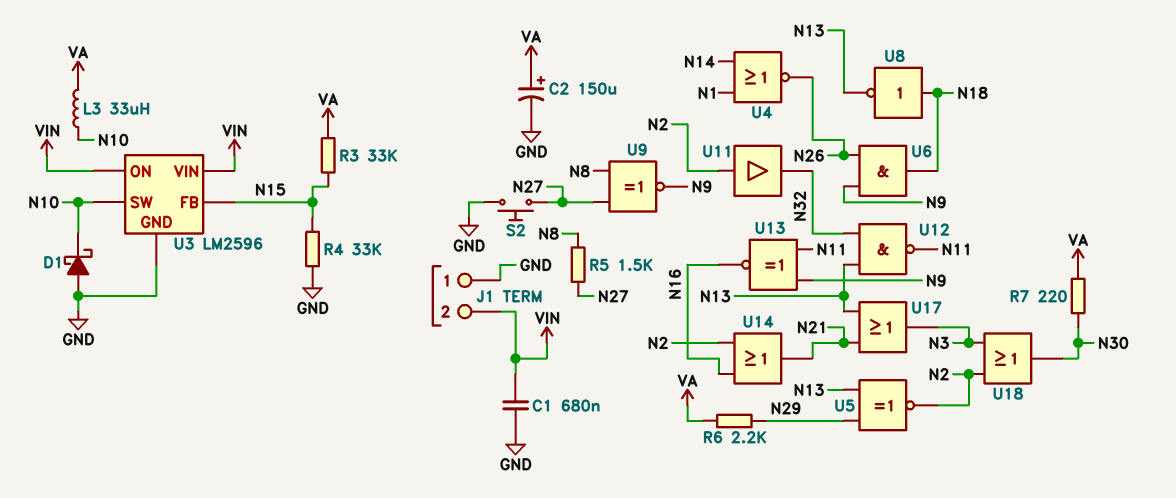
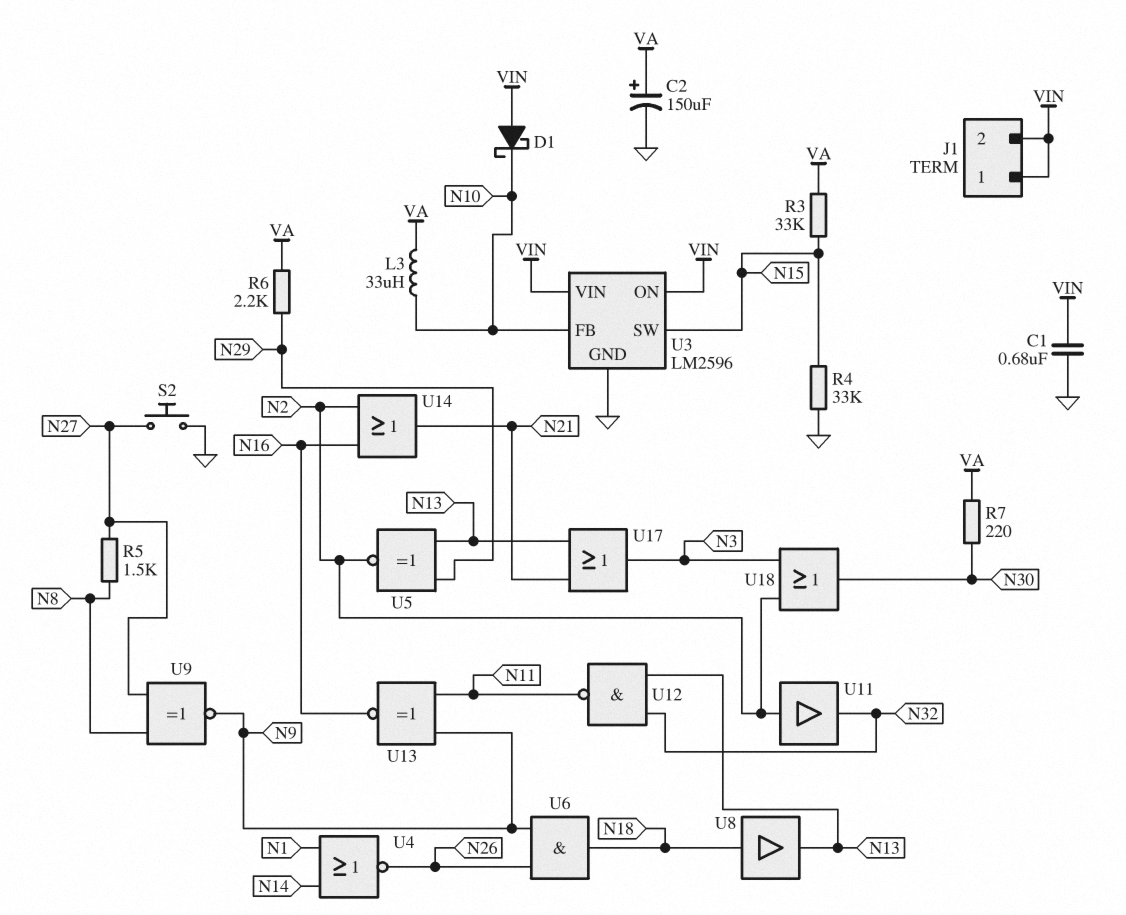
D1: schottky (A GND, K N10) -> schottky (A VIN, K N10)
J1 pin 1: GND -> VIN
U3 pin FB: N15 -> N10
U3 pin SW: N10 -> N15
U8: NOT (in N18, out N13) -> buffer (in N18, out N13)

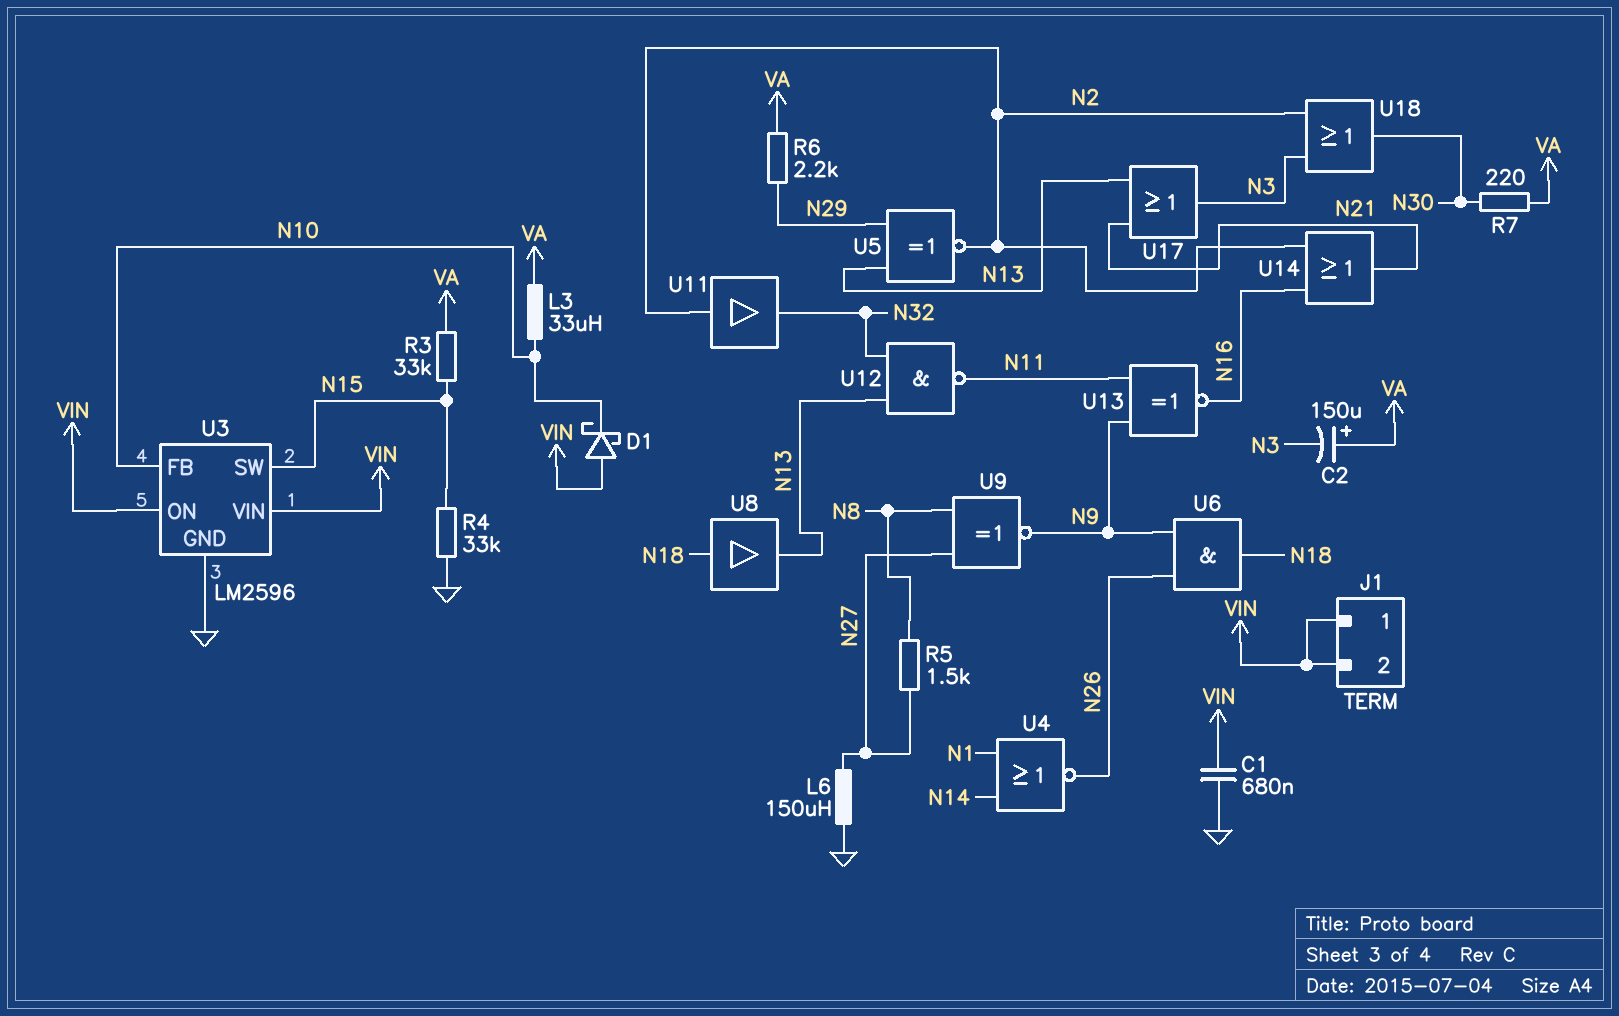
C2: 150uF (plus VA, minus GND) -> 150uF (plus VA, minus N3)
L6: none -> 150uH (GND, N27)
S2: button (GND, N27) -> none

